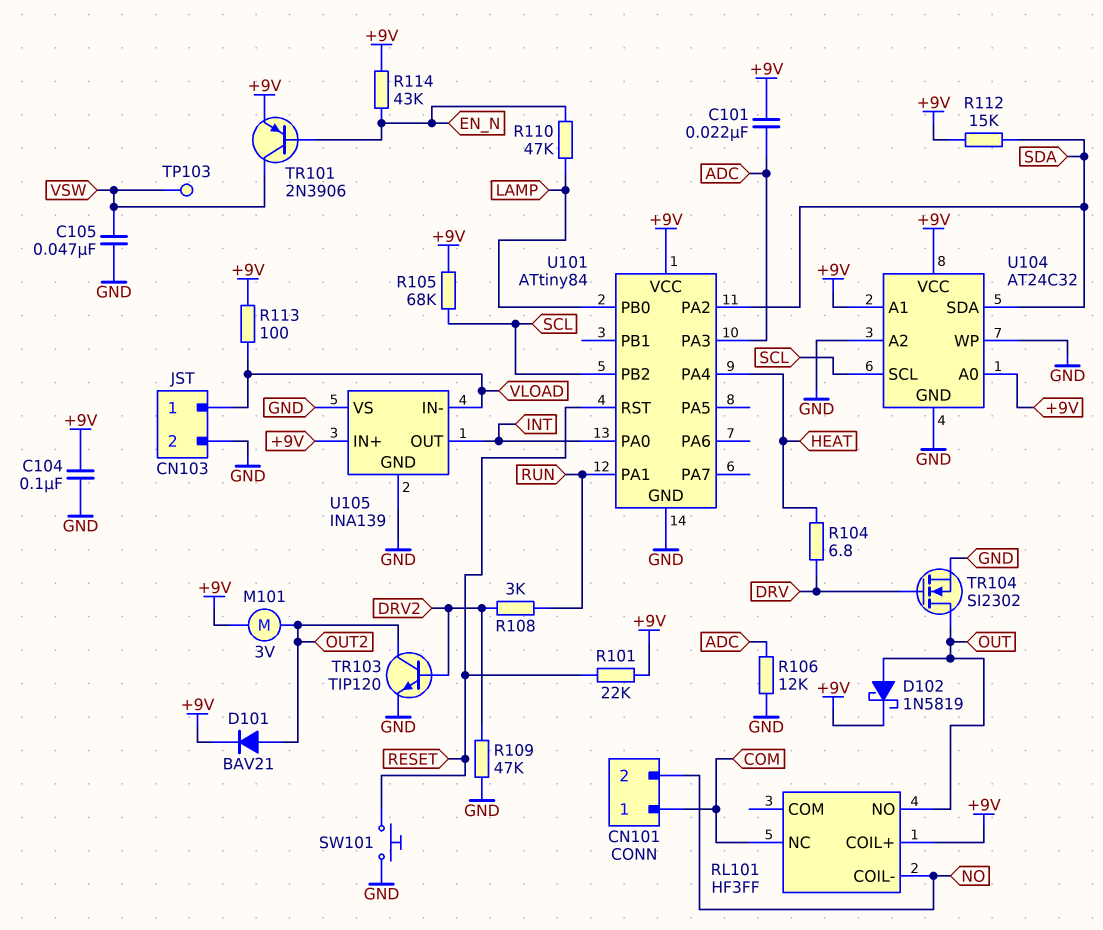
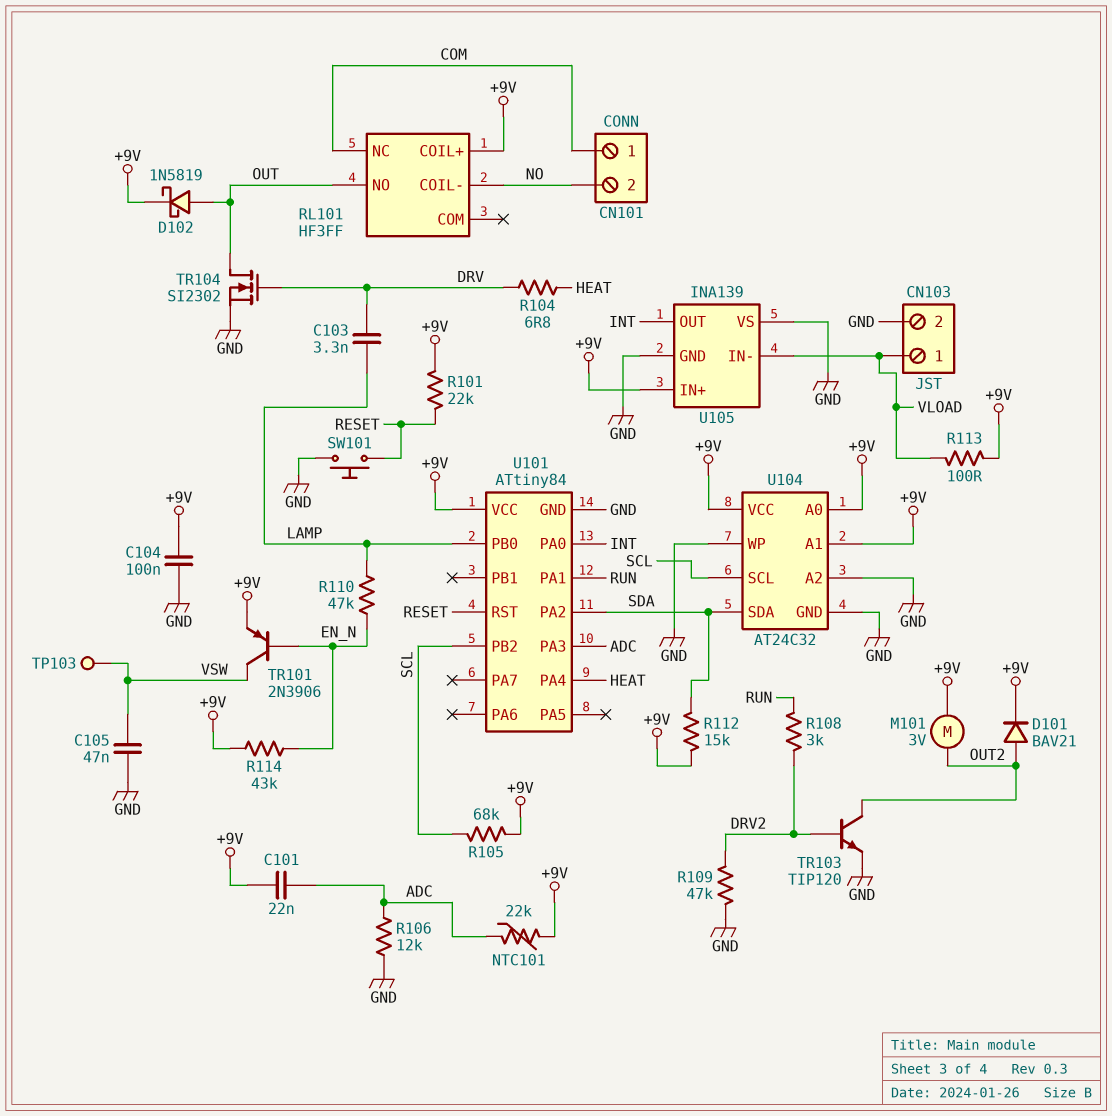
C103: none -> 3.3nF (DRV, LAMP)
NTC101: none -> 22k (+9V, ADC)

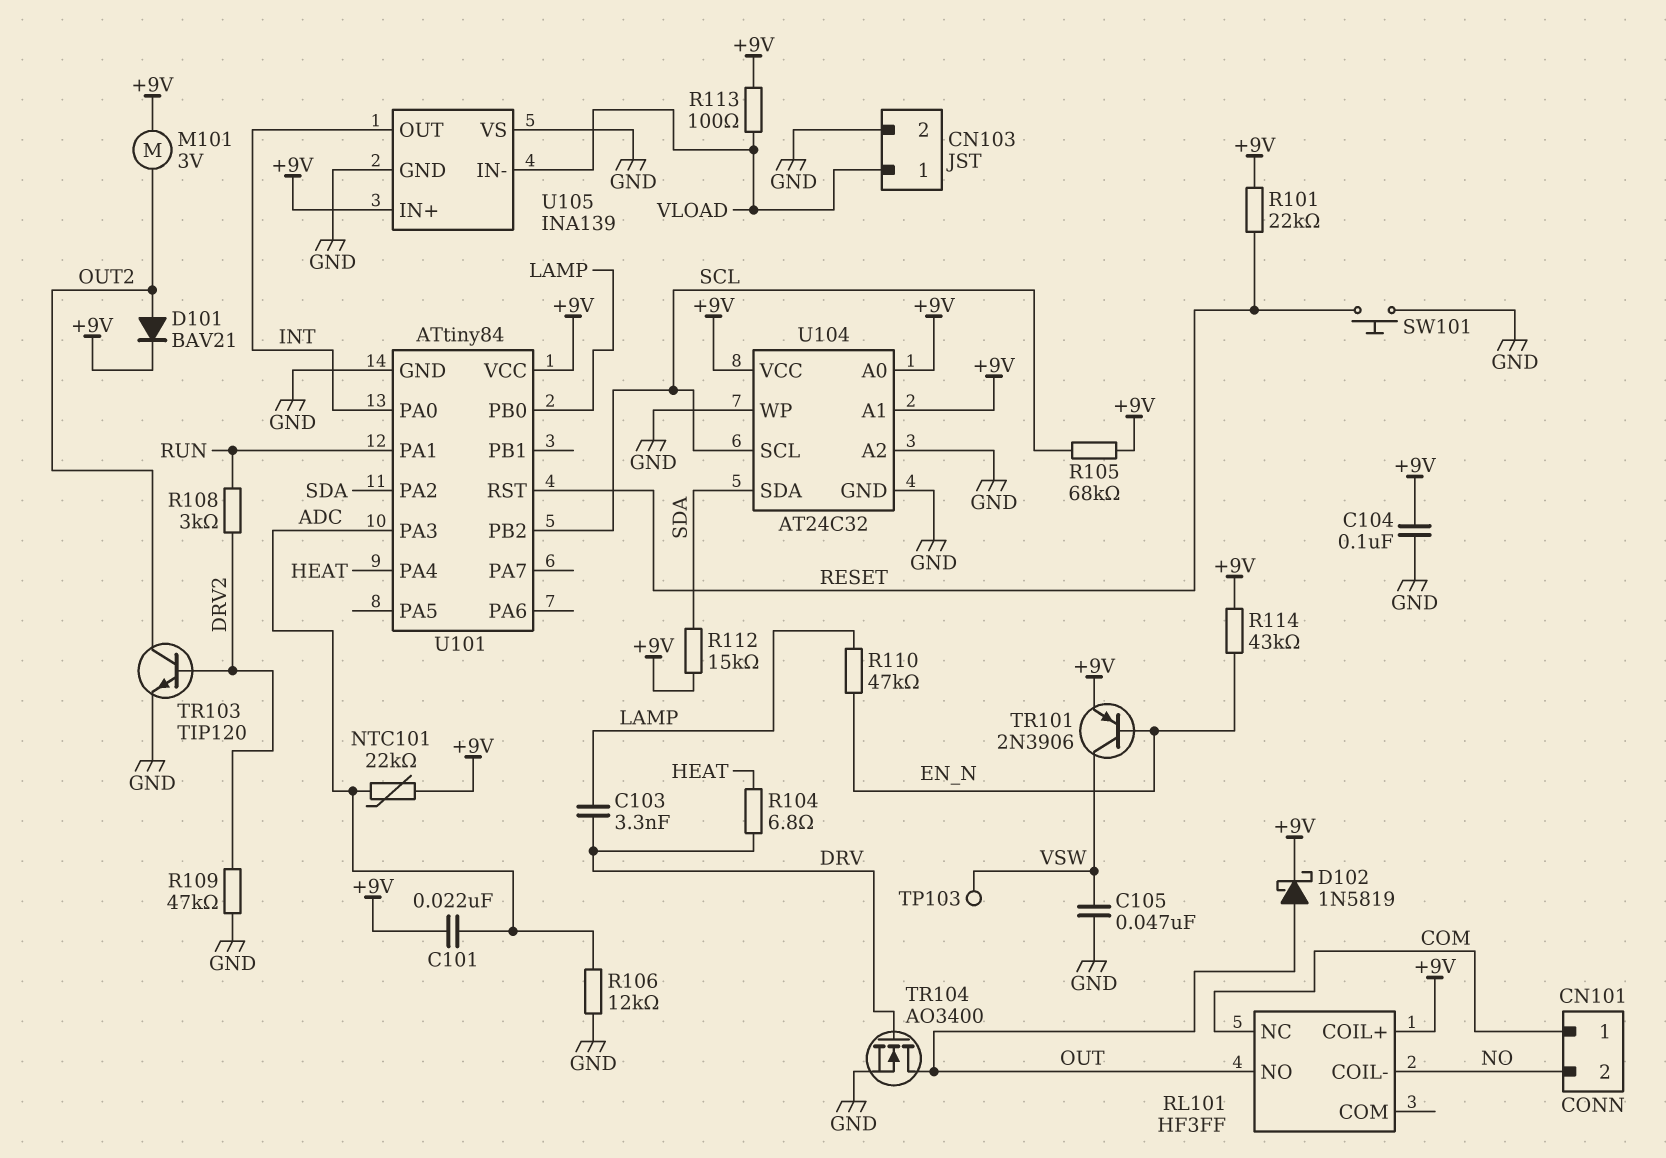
TR104: NMOS SI2302 (G DRV, D OUT, S GND) -> NMOS AO3400 (G DRV, D OUT, S GND)

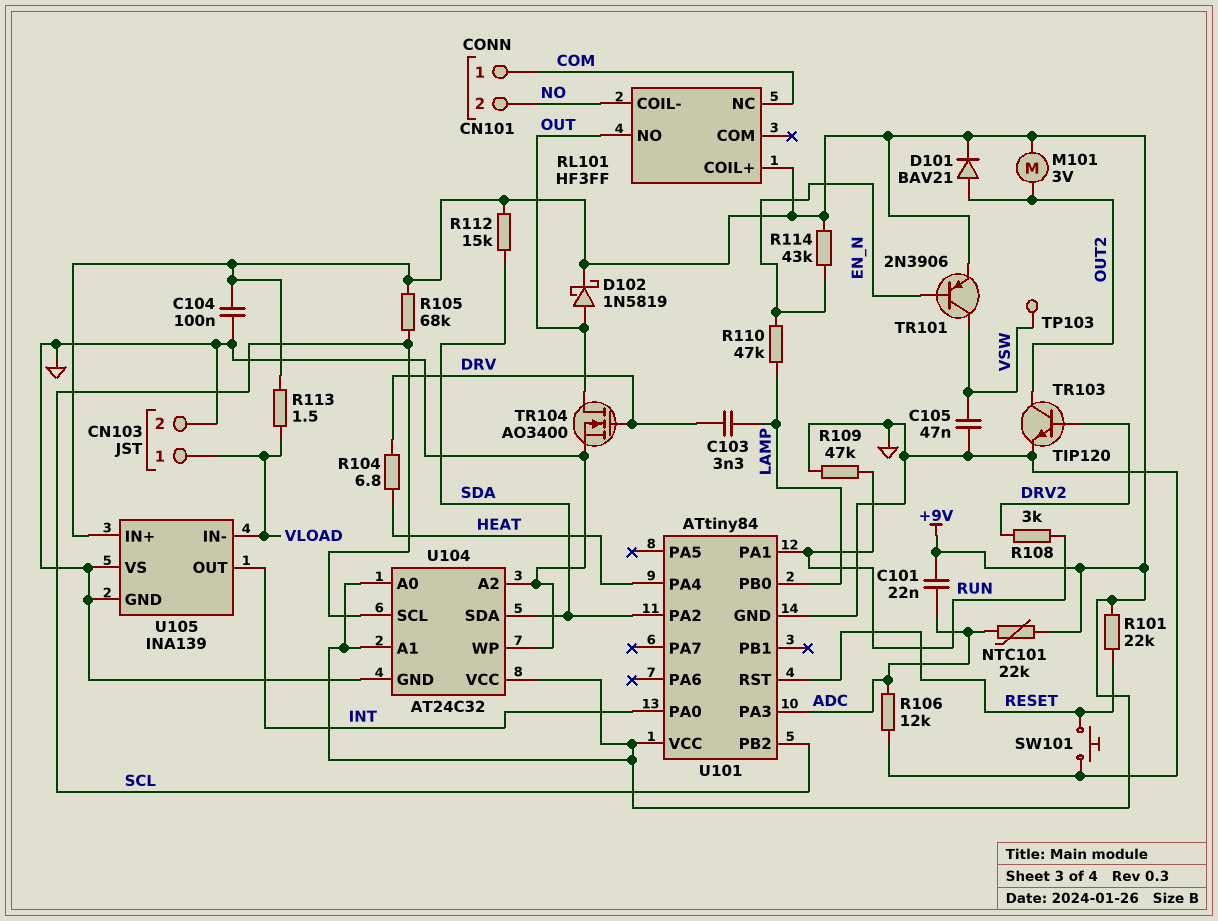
R109: 47k (DRV2, GND) -> 47k (GND, RUN)
R113: 100 (+9V, VLOAD) -> 1.5 (+9V, VLOAD)

